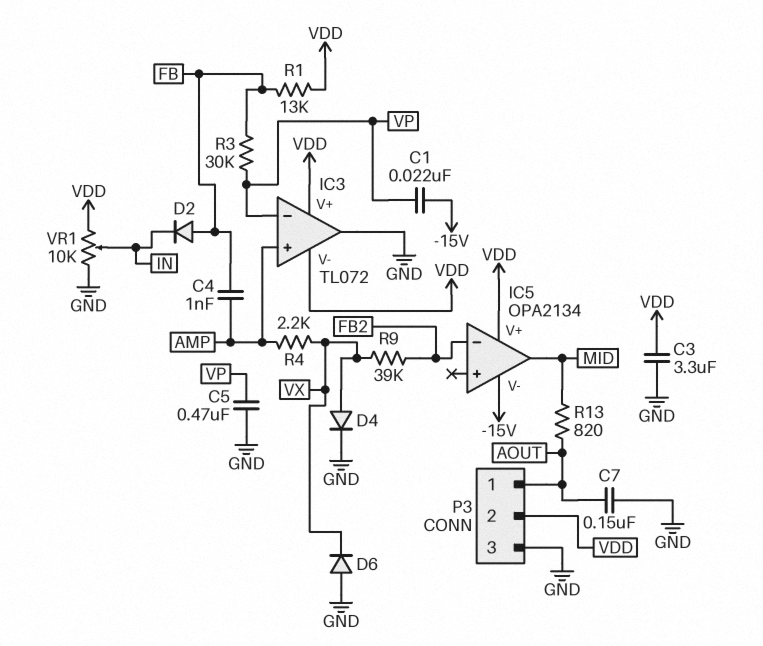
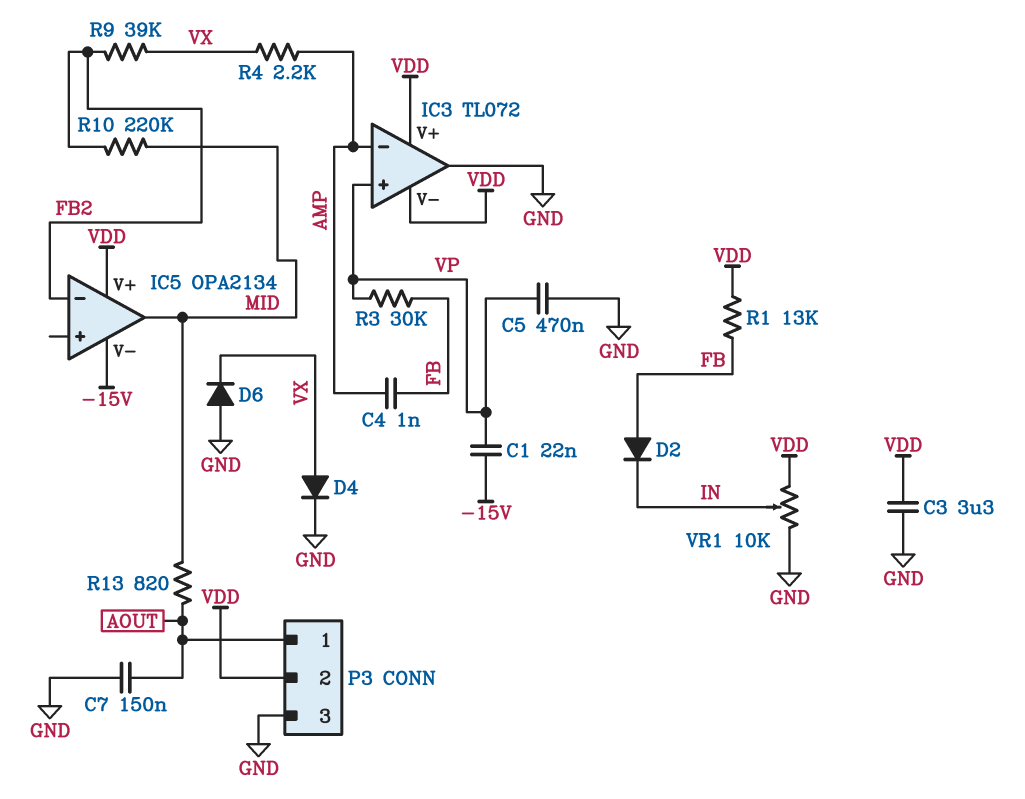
IC3 pin in+: AMP -> VP
IC3 pin in-: VP -> AMP
R10: none -> 220k (FB2, MID)

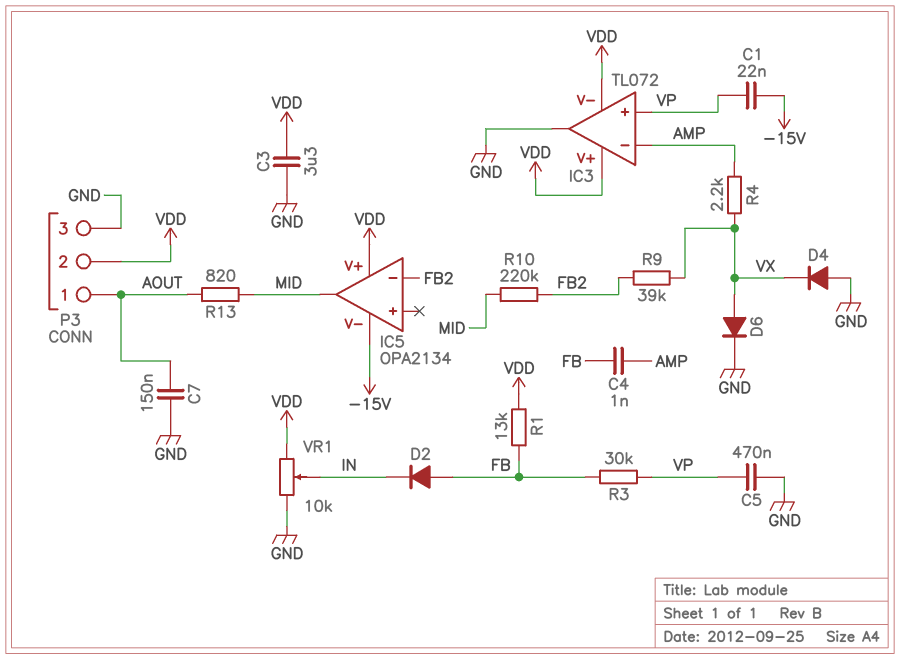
D4: diode (A VX, K GND) -> diode (A GND, K VX)
D6: diode (A GND, K VX) -> diode (A VX, K GND)

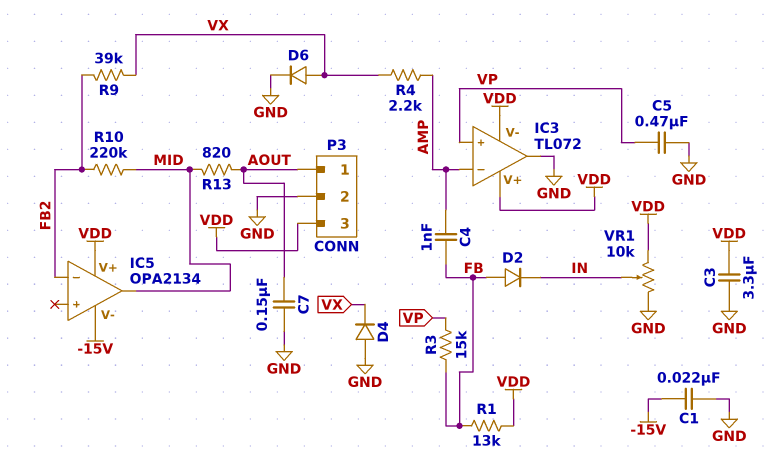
C1: 22nF (-15V, VP) -> 22nF (-15V, GND)
P3 pin 2: VDD -> GND
P3 pin 3: GND -> VDD
R3: 30k (FB, VP) -> 15k (FB, VP)

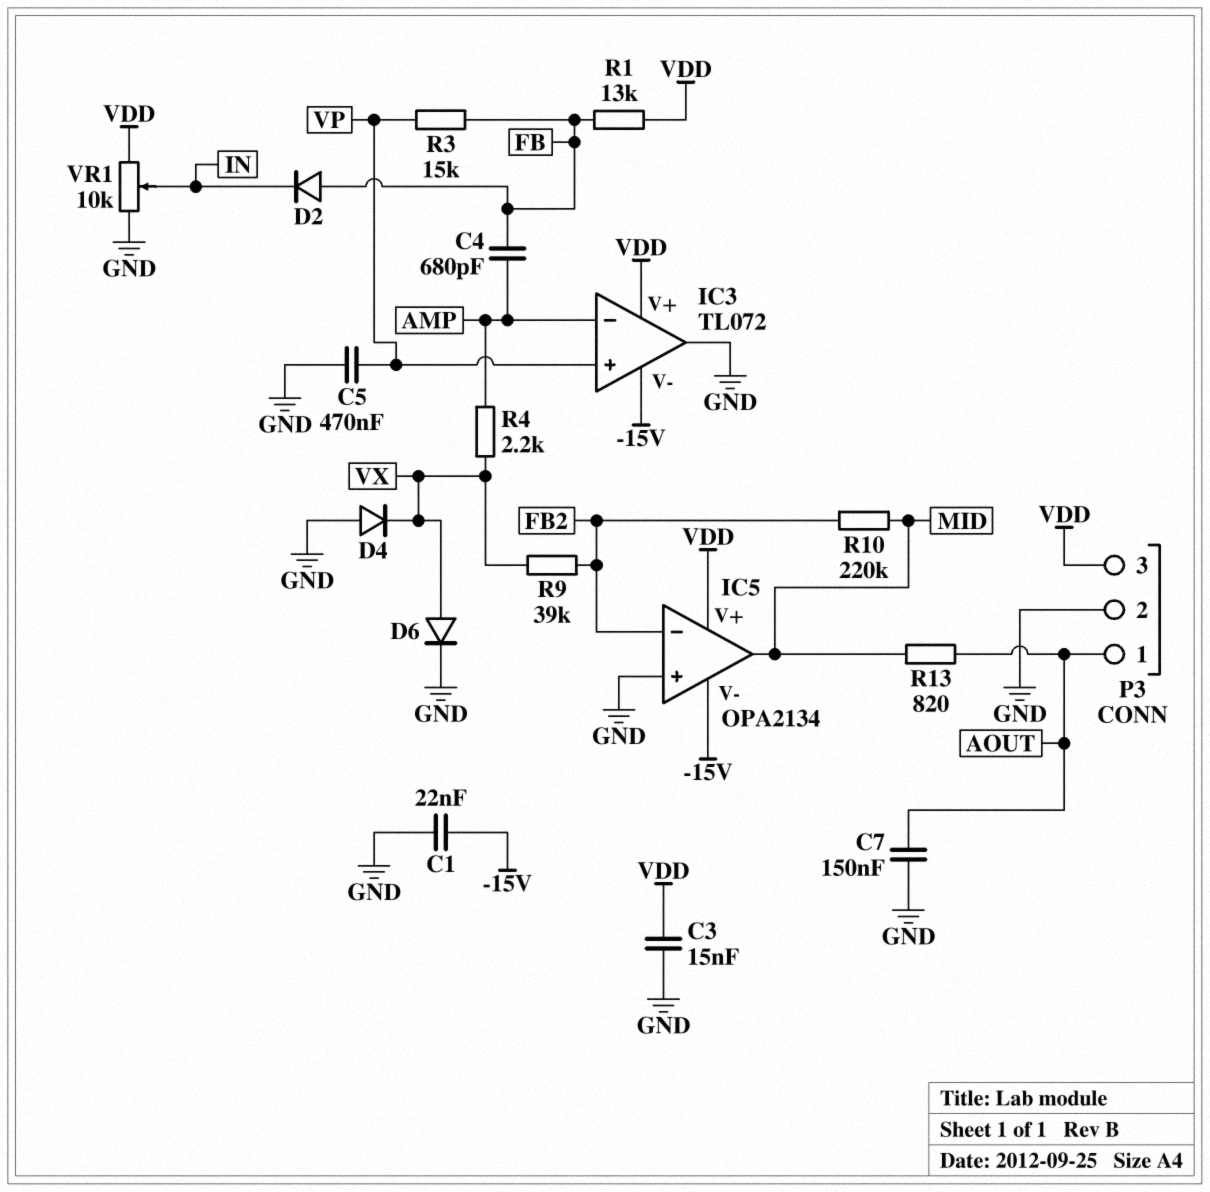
C3: 3.3uF (GND, VDD) -> 15nF (GND, VDD)
C4: 1nF (AMP, FB) -> 680pF (AMP, FB)
IC3 pin V-: VDD -> -15V
IC5 pin in+: none -> GND

